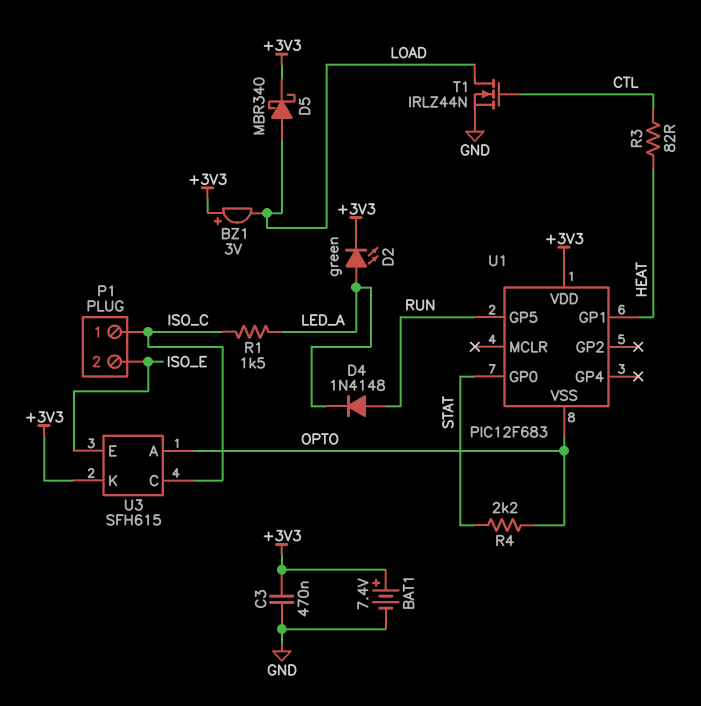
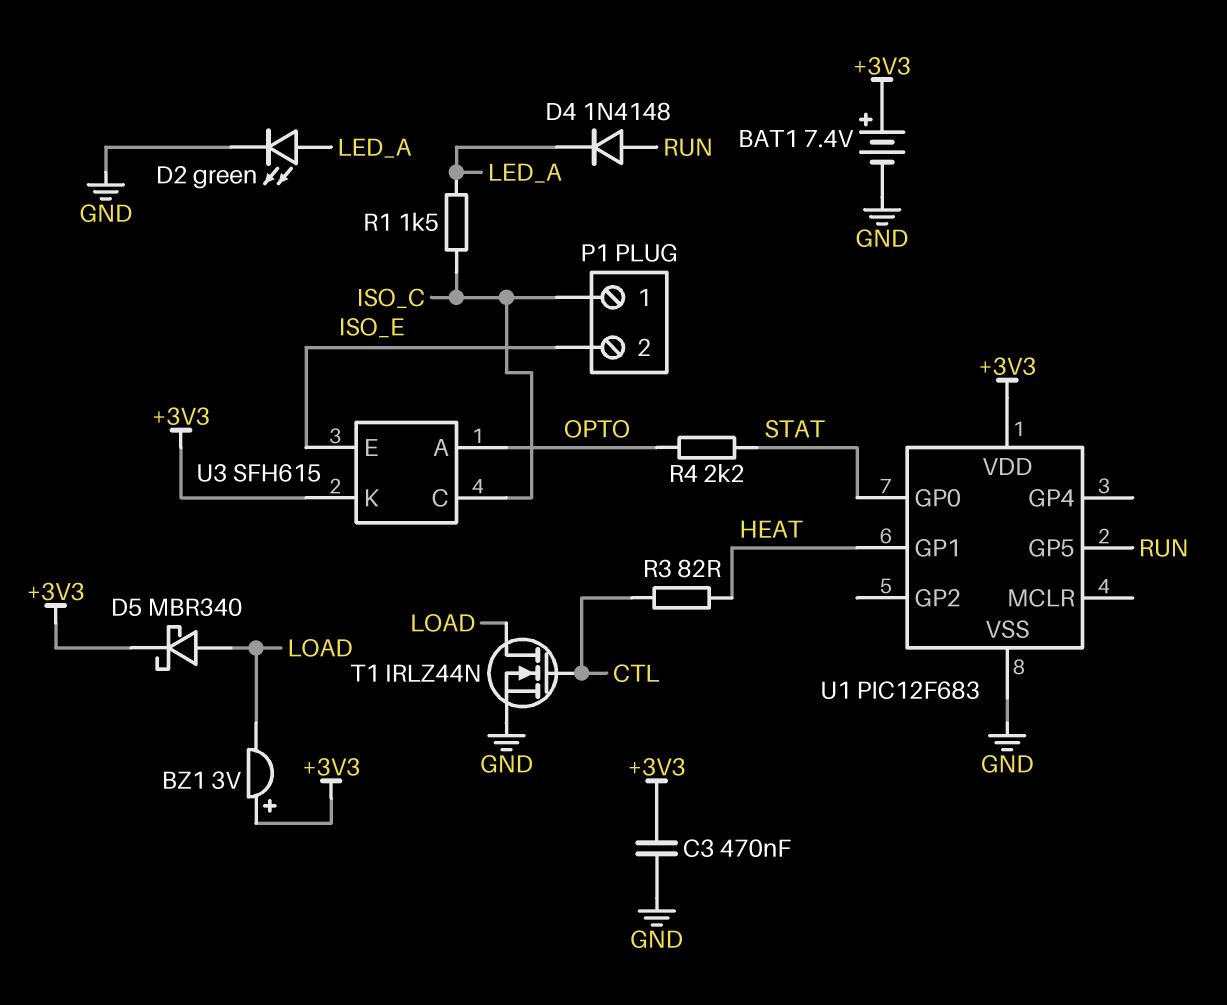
D2: LED green (A LED_A, K +3V3) -> LED green (A LED_A, K GND)
U1 pin VSS: OPTO -> GND

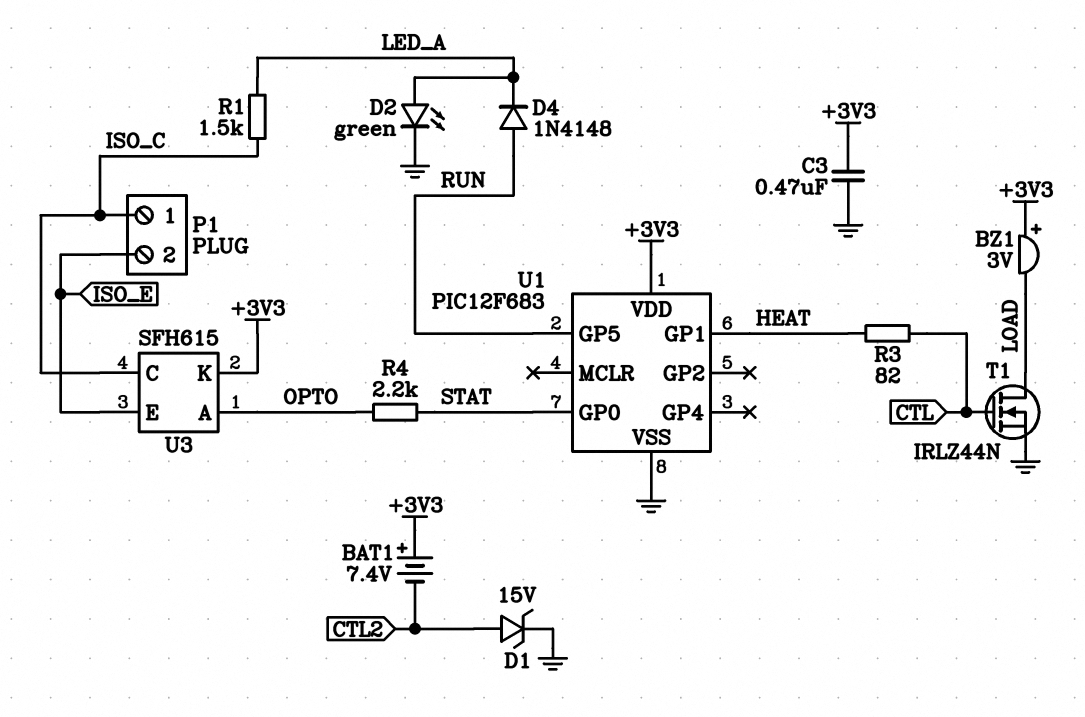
BAT1: 7.4V (plus +3V3, minus GND) -> 7.4V (plus +3V3, minus CTL2)
D1: none -> zener 15V (A CTL2, K GND)
D5: schottky MBR340 (A LOAD, K +3V3) -> none

